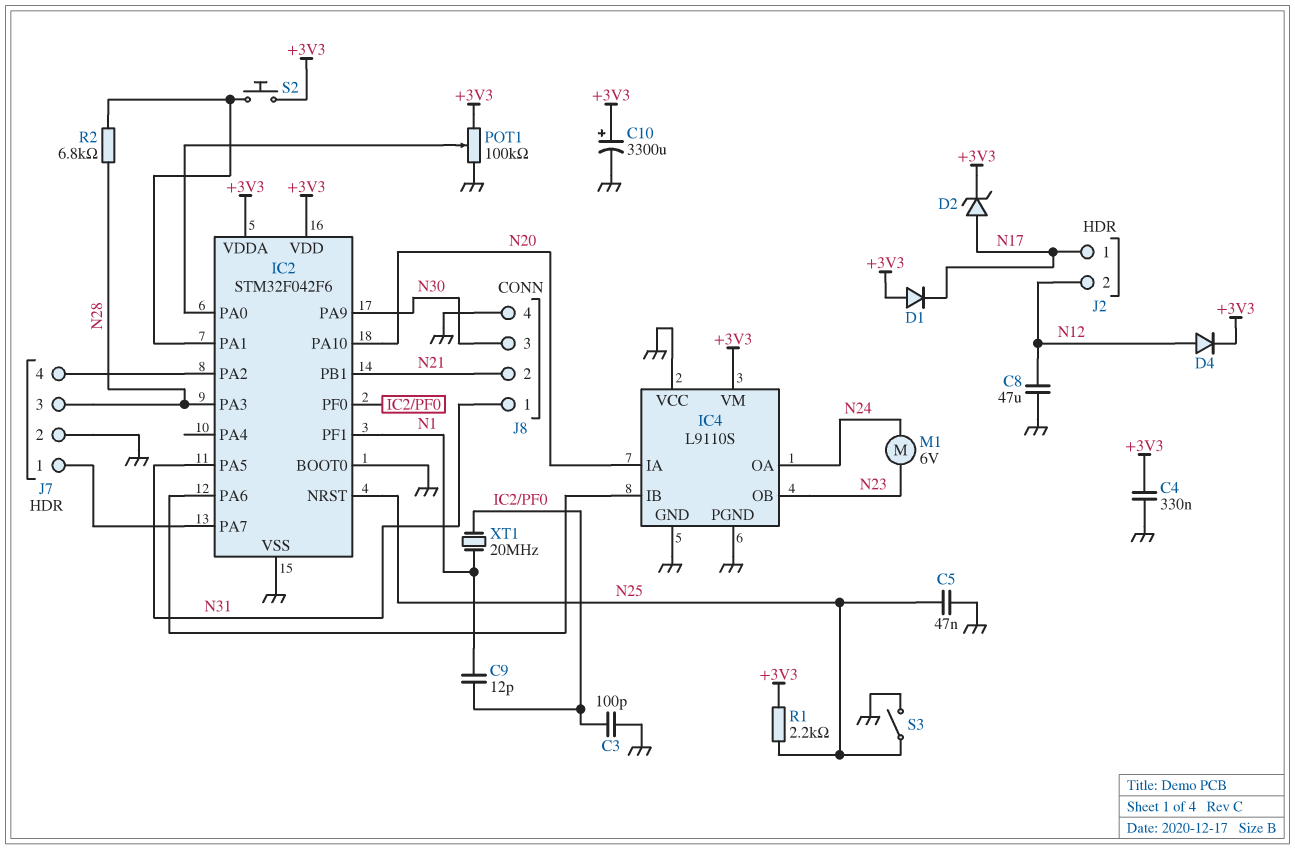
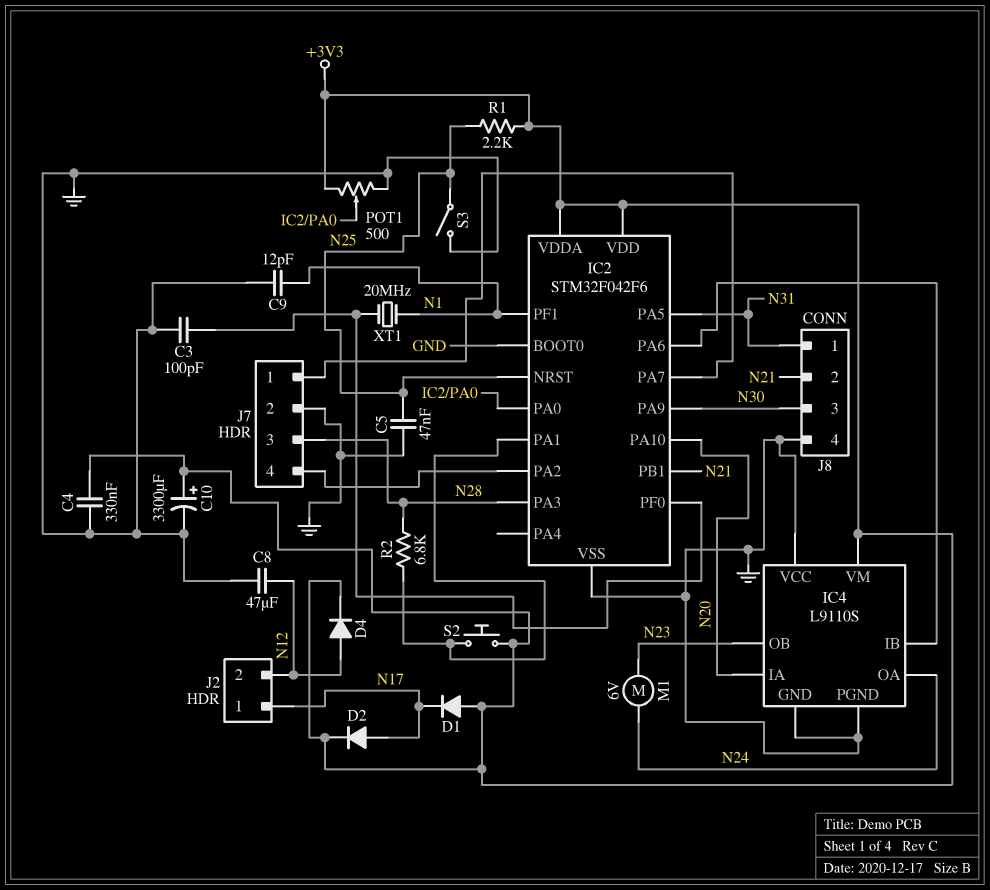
C9: 12pF (IC2/PF0, N1) -> 12pF (GND, N1)
D2: zener (A N17, K +3V3) -> diode (A N17, K +3V3)
POT1: 100k (+3V3, GND, wiper IC2/PA0) -> 500 (+3V3, GND, wiper IC2/PA0)

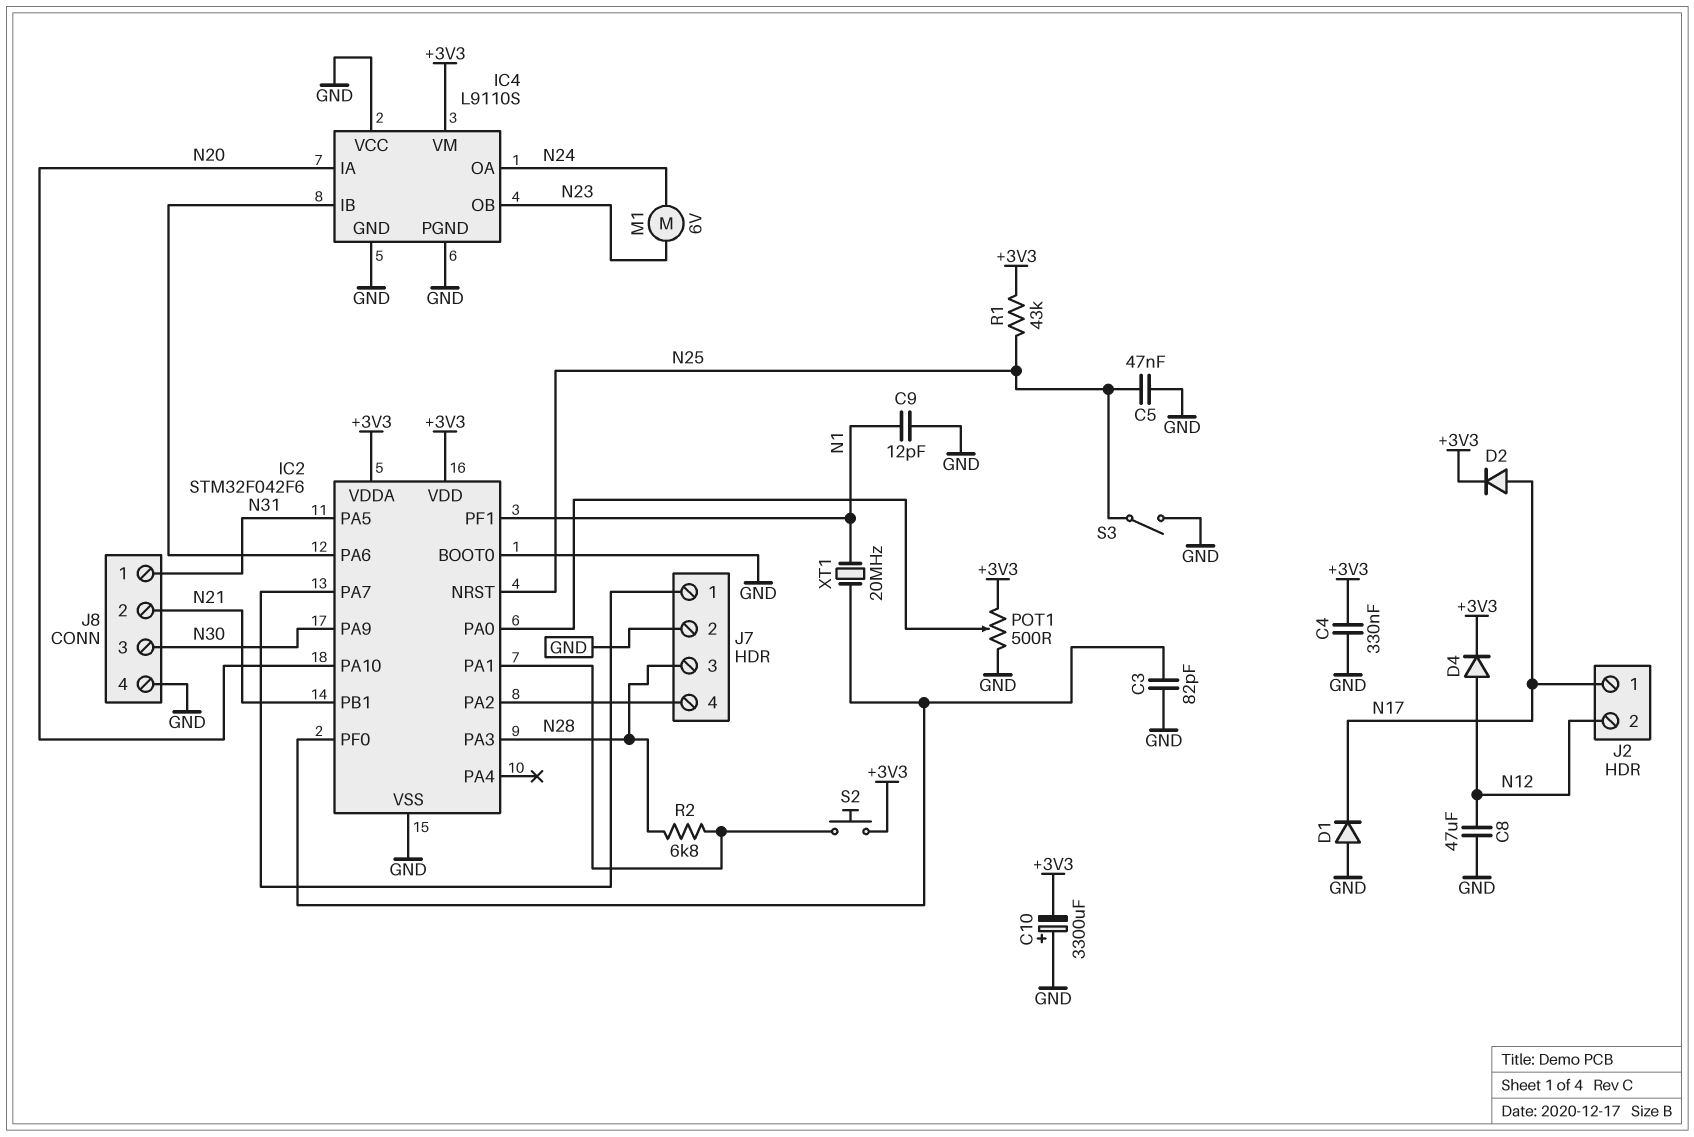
C3: 100pF (GND, IC2/PF0) -> 82pF (GND, IC2/PF0)
C10: 3300uF (plus +3V3, minus GND) -> 3300uF (plus GND, minus +3V3)
D1: diode (A +3V3, K N17) -> diode (A GND, K N17)
R1: 2.2k (+3V3, N25) -> 43k (+3V3, N25)

